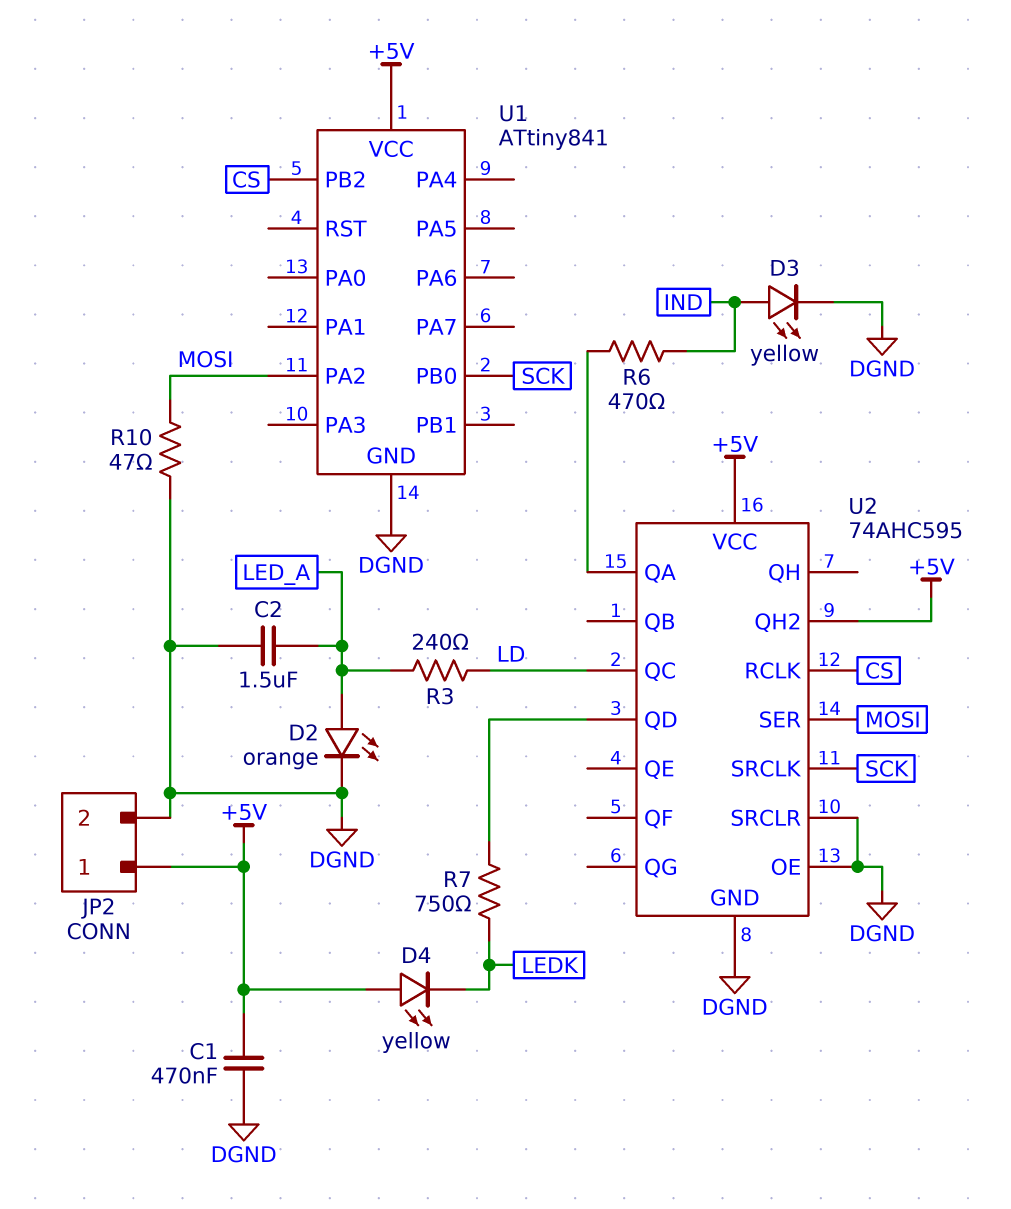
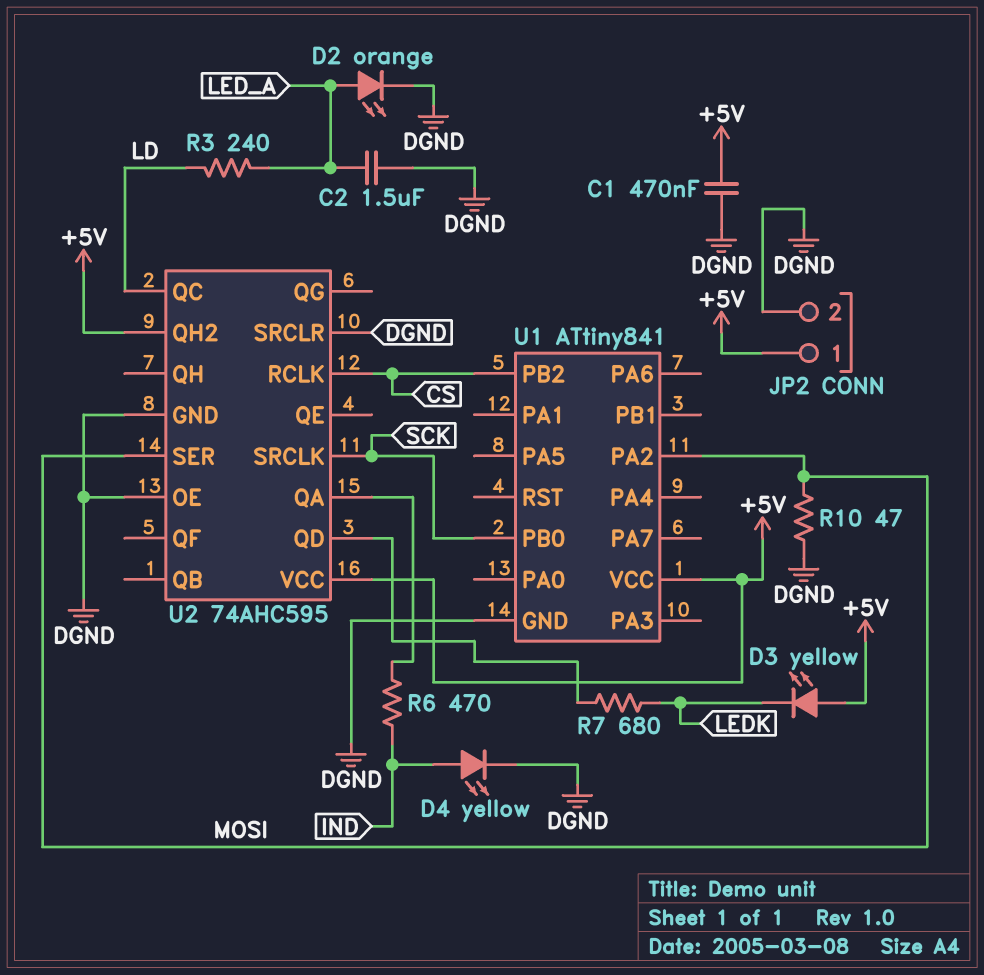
D3: LED yellow (A IND, K DGND) -> LED yellow (A +5V, K LEDK)
D4: LED yellow (A +5V, K LEDK) -> LED yellow (A IND, K DGND)
R7: 750 (LEDK, U2/QD) -> 680 (LEDK, U2/QD)

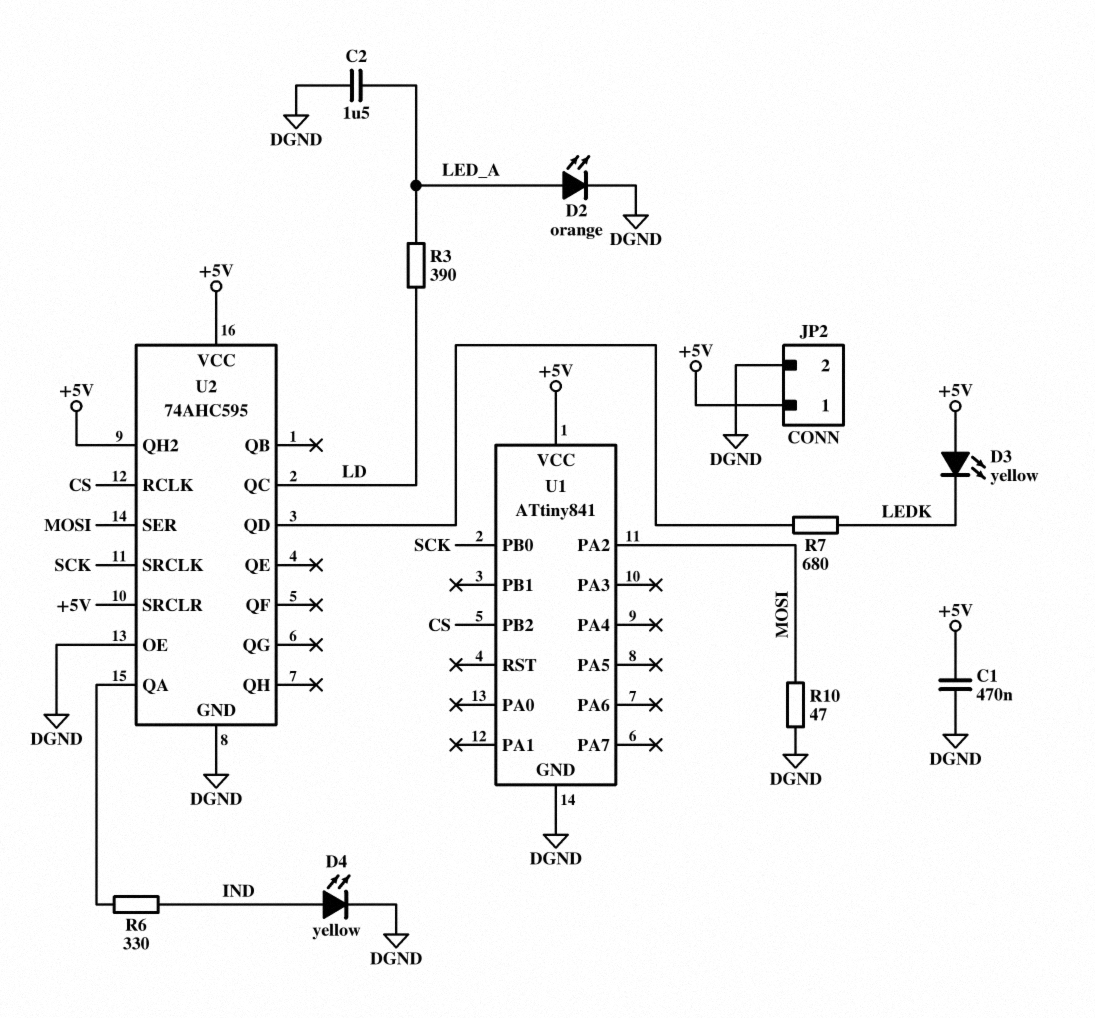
R3: 240 (LD, LED_A) -> 390 (LD, LED_A)
R6: 470 (IND, U2/QA) -> 330 (IND, U2/QA)
U2 pin SRCLR: DGND -> +5V

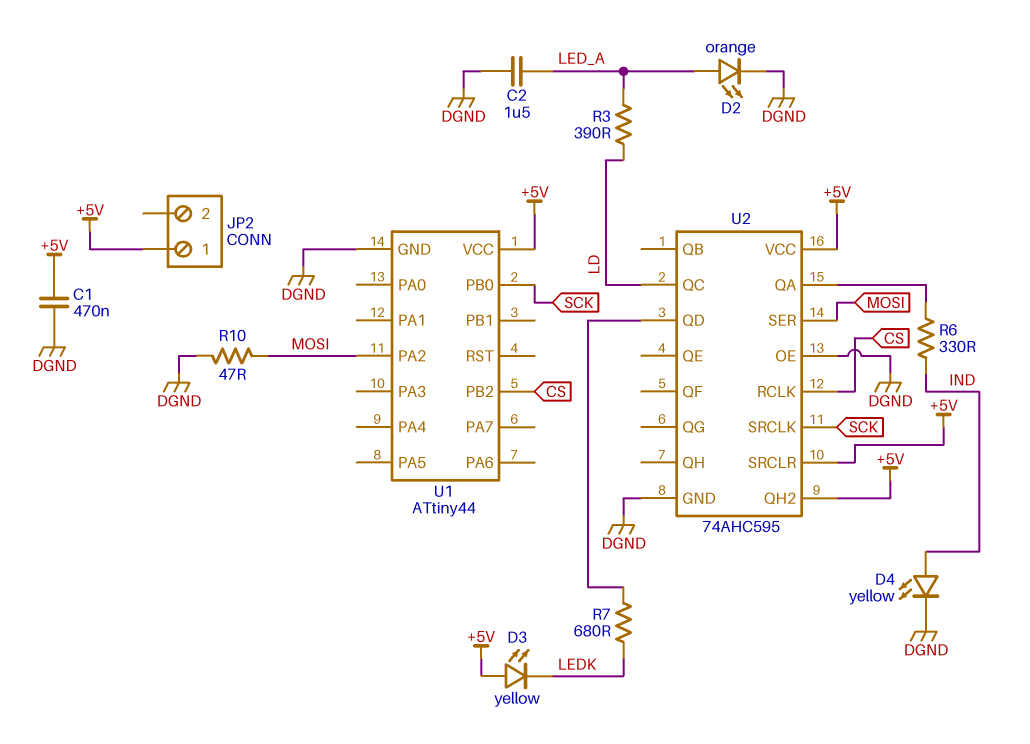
JP2 pin 2: DGND -> none
U1: ATtiny841 -> ATtiny44

